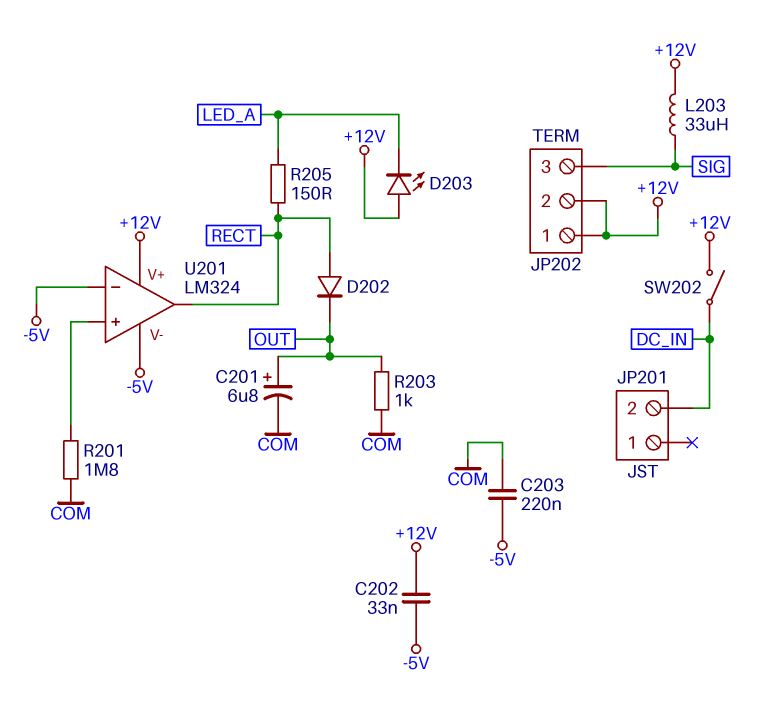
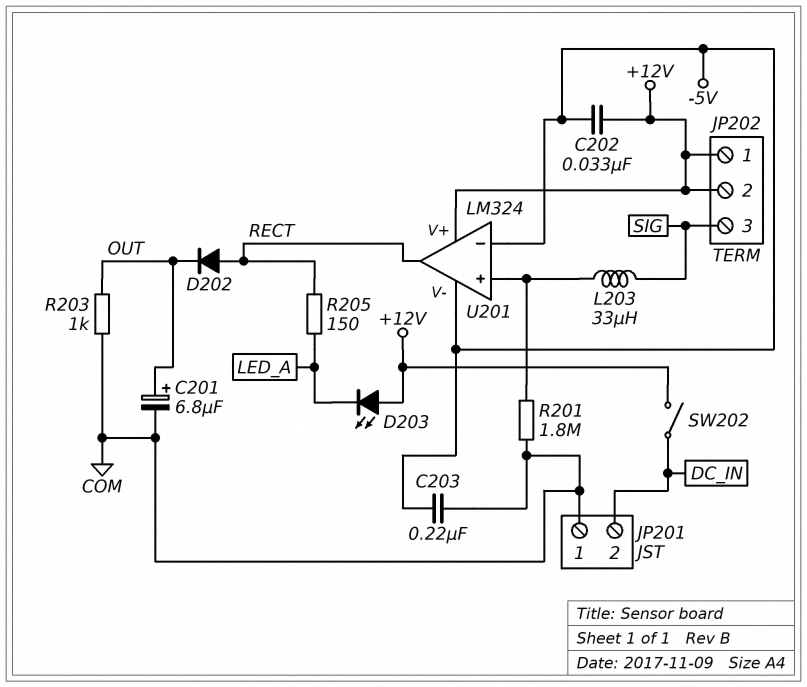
JP201 pin 1: none -> COM
L203: 33uH (+12V, SIG) -> 33uH (SIG, U201/in+)

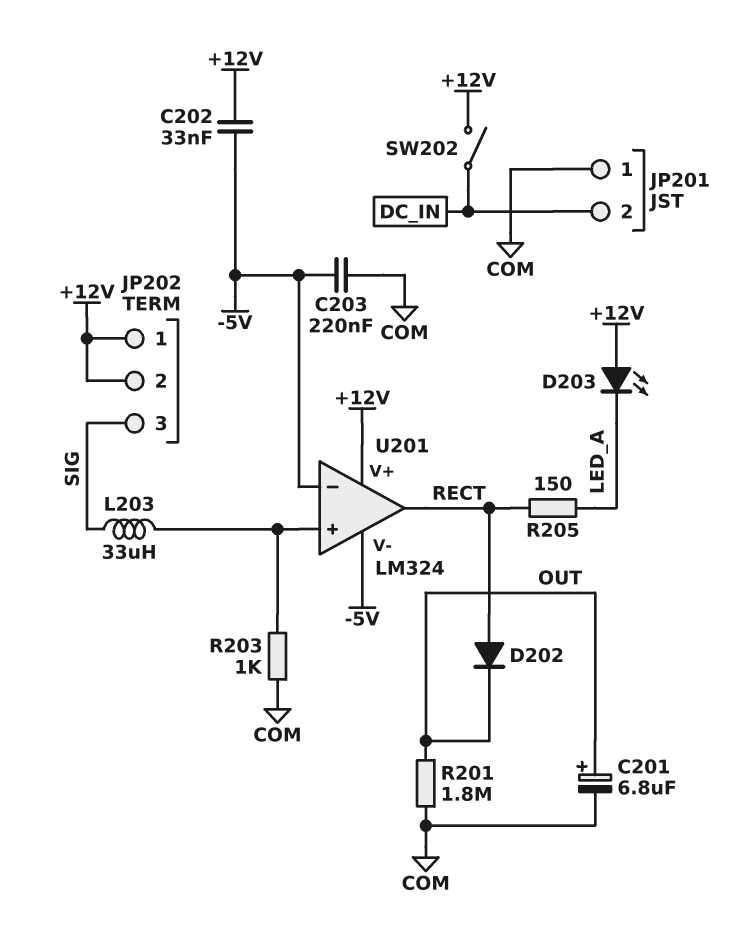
R201: 1.8M (COM, U201/in+) -> 1.8M (COM, OUT)
R203: 1k (COM, OUT) -> 1k (COM, U201/in+)

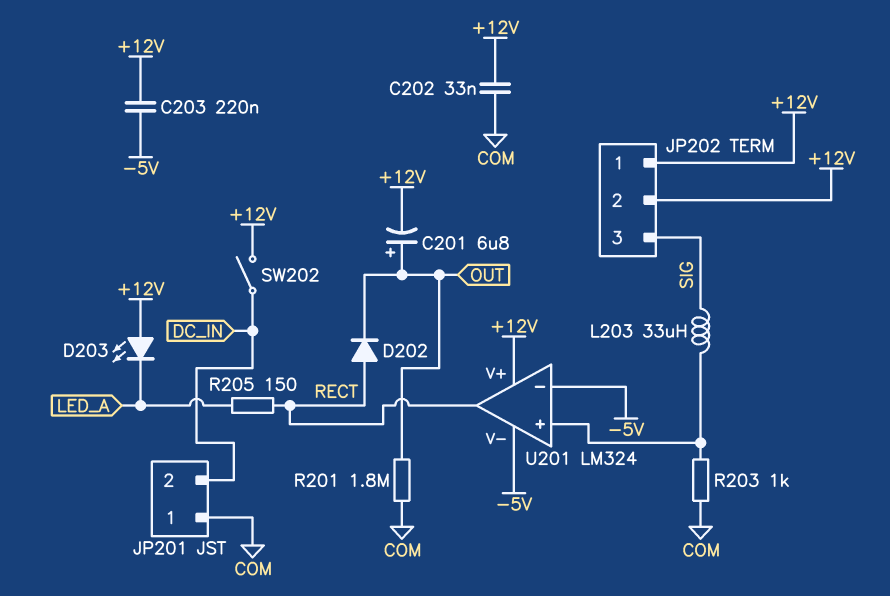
C201: 6.8uF (plus OUT, minus COM) -> 6.8uF (plus OUT, minus +12V)
C202: 33nF (+12V, -5V) -> 33nF (+12V, COM)
C203: 220nF (-5V, COM) -> 220nF (+12V, -5V)

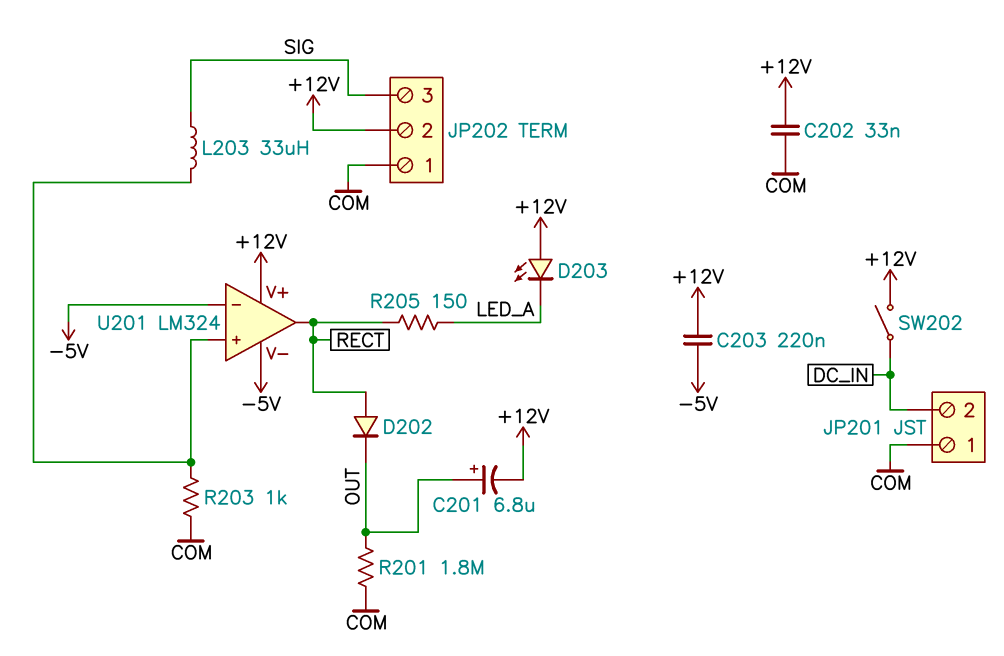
JP202 pin 1: +12V -> COM

